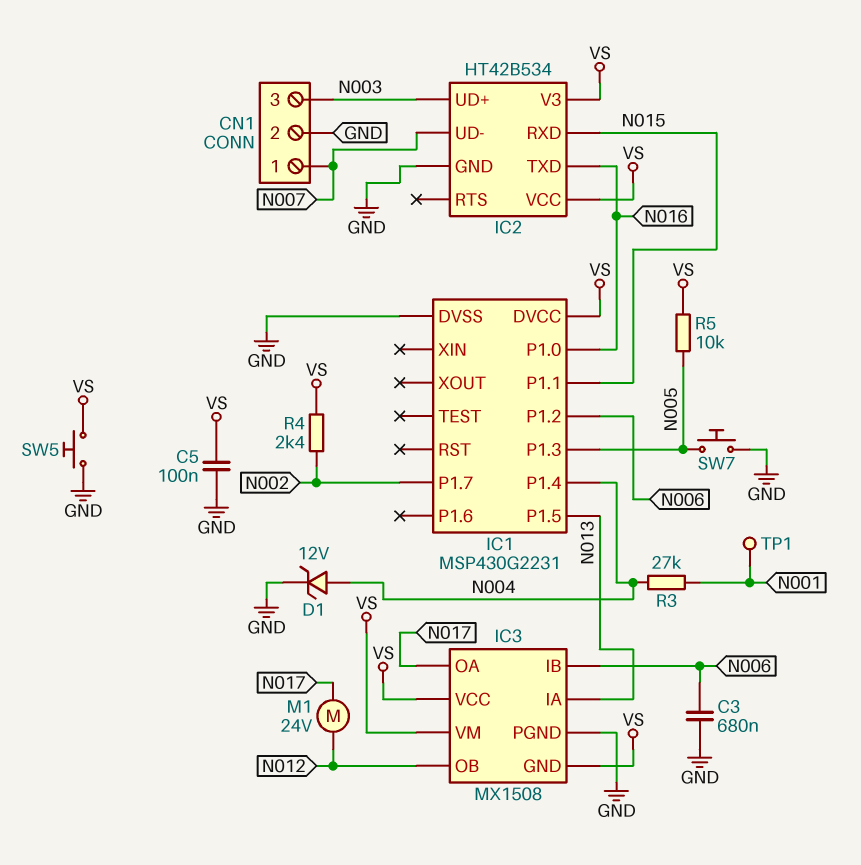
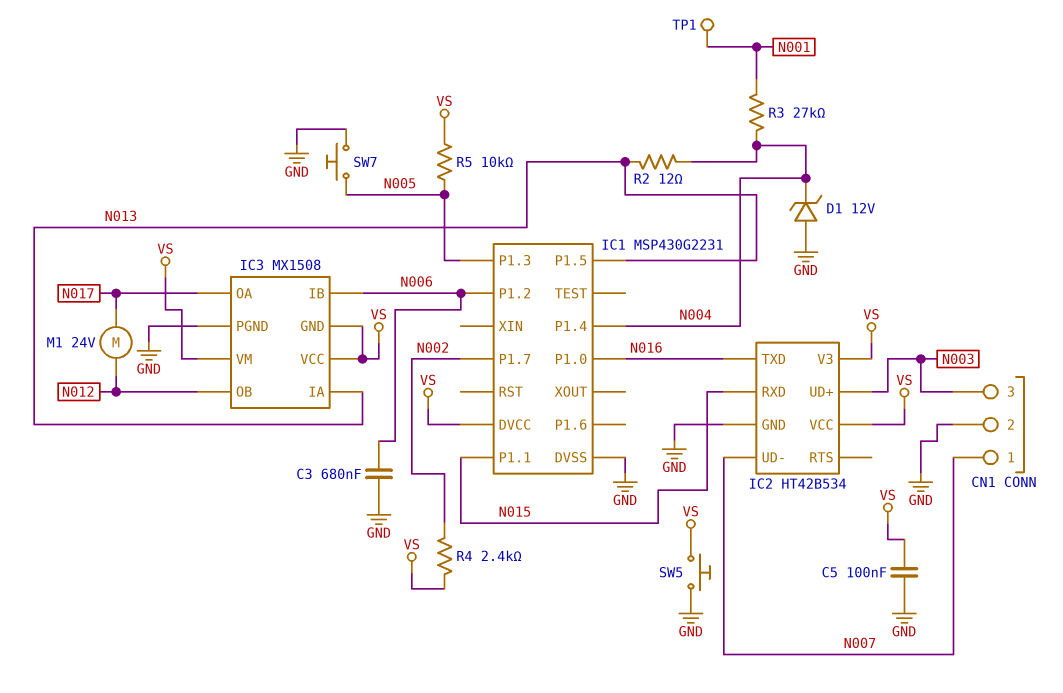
D1: zener 12V (A N004, K GND) -> zener 12V (A GND, K N004)
R2: none -> 12 (N004, N013)

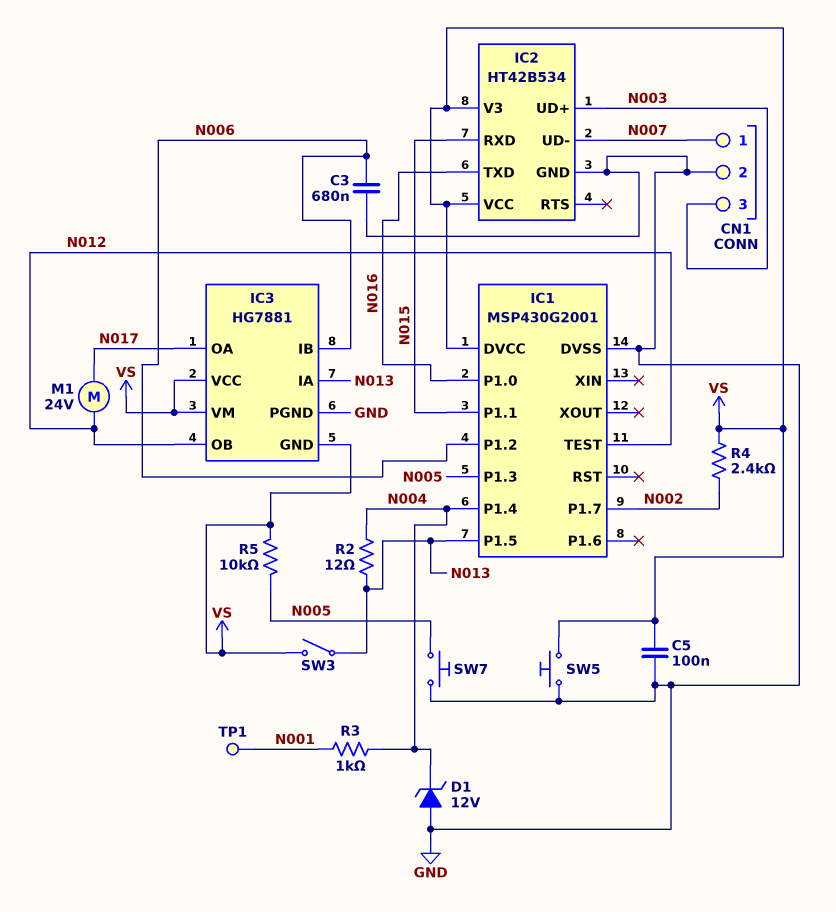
IC1: MSP430G2231 -> MSP430G2001
IC1 pin TEST: none -> N012
IC3: MX1508 -> HG7881
R3: 27k (N001, N004) -> 1k (N001, N004)
SW3: none -> switch (N013, VS)

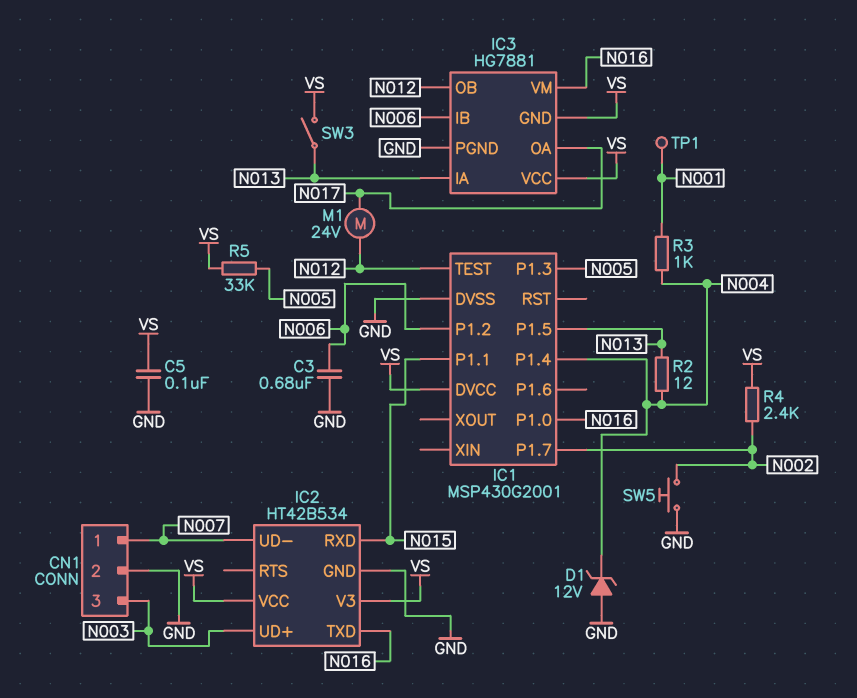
IC3 pin VM: VS -> N016
R5: 10k (N005, VS) -> 33k (N005, VS)
SW5: button (GND, VS) -> button (GND, N002)
SW7: button (GND, N005) -> none

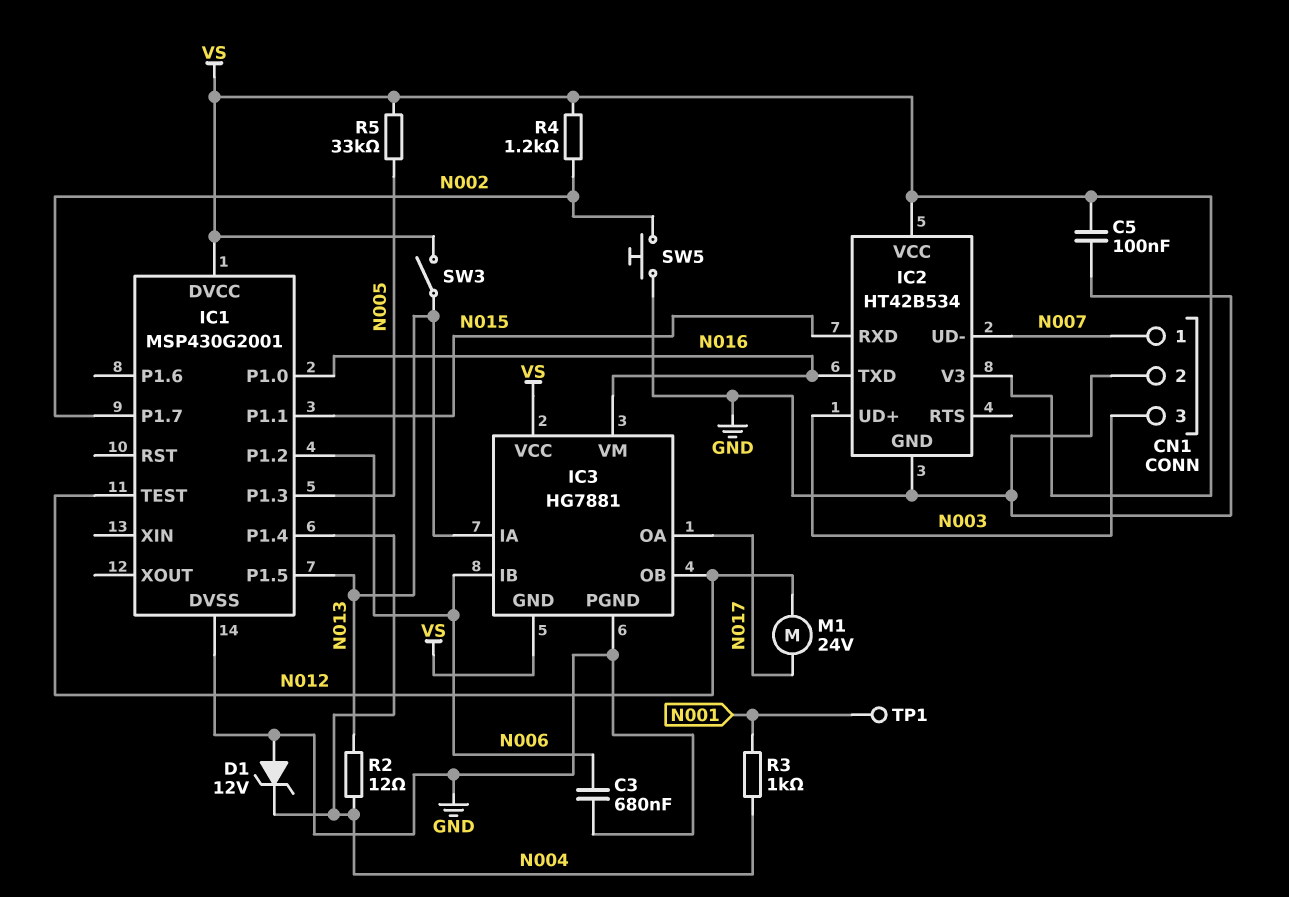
R4: 2.4k (N002, VS) -> 1.2k (N002, VS)

